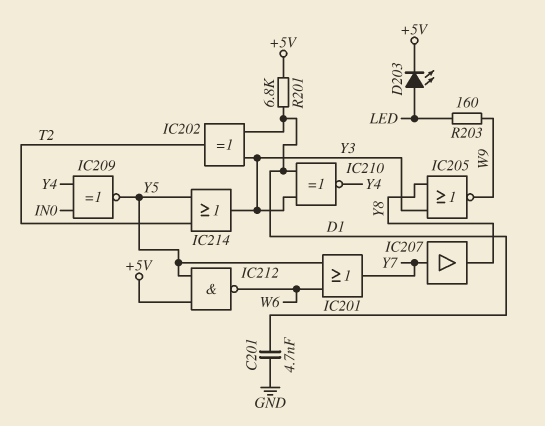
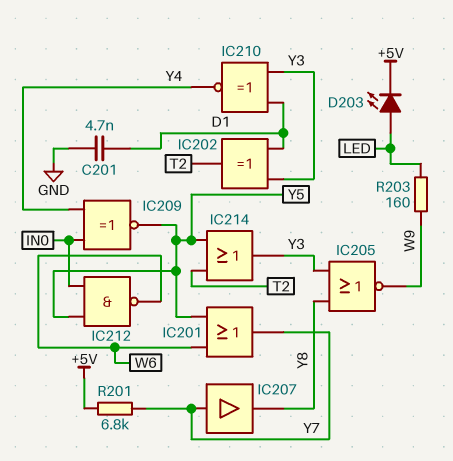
IC212: NAND (in +5V, in Y5, out W6) -> NAND (in IN0, in Y5, out W6)
R201: 6.8k (+5V, D1) -> 6.8k (+5V, Y7)

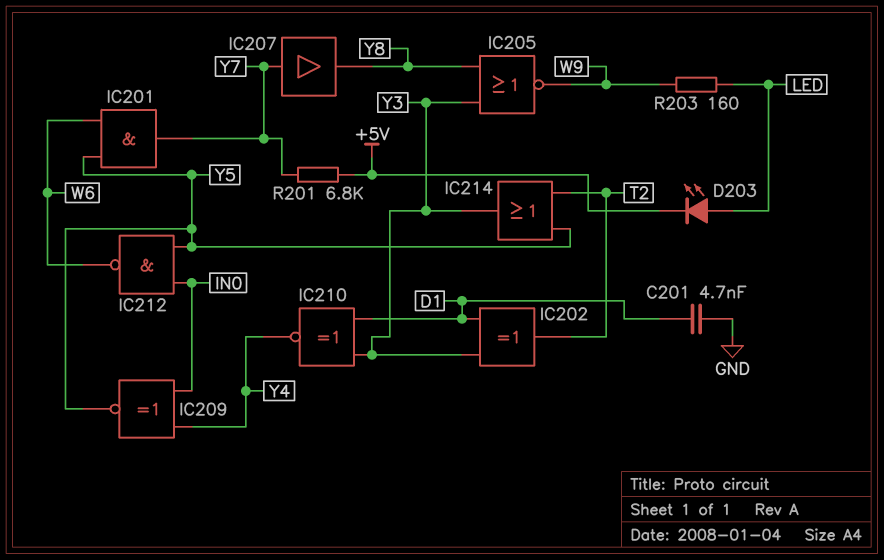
IC201: OR (in W6, in Y5, out Y7) -> AND (in W6, in Y5, out Y7)

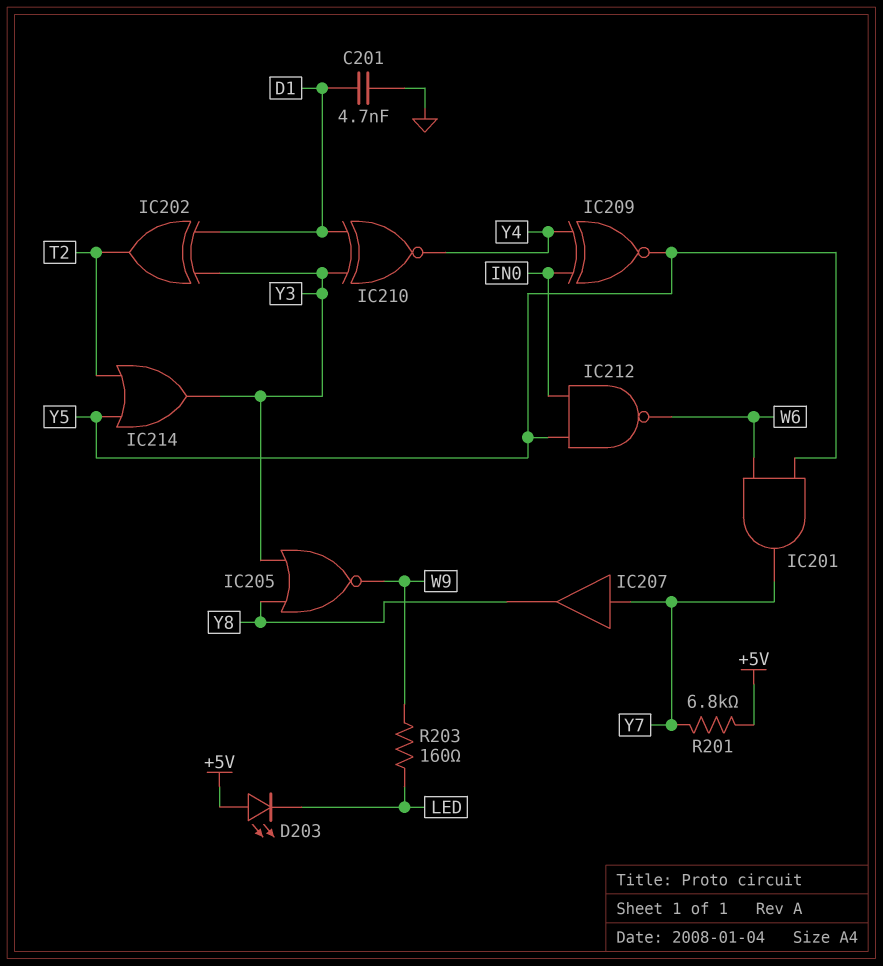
D203: LED (A LED, K +5V) -> LED (A +5V, K LED)

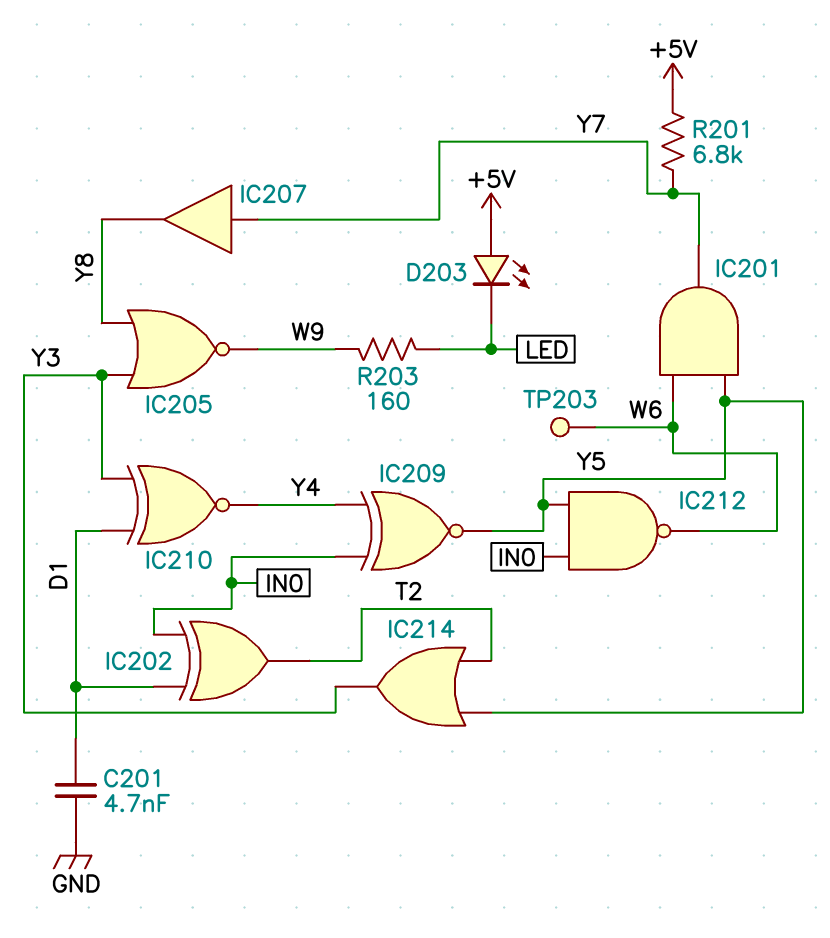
IC202: XOR (in D1, in Y3, out T2) -> XOR (in D1, in IN0, out T2)
TP203: none -> test point (W6)

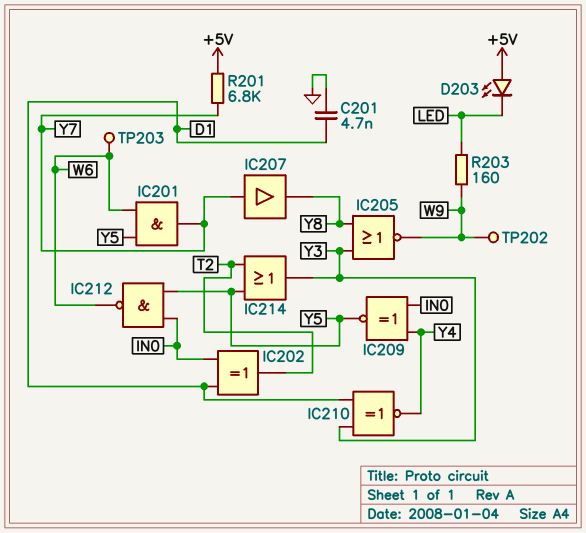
TP202: none -> test point (W9)

